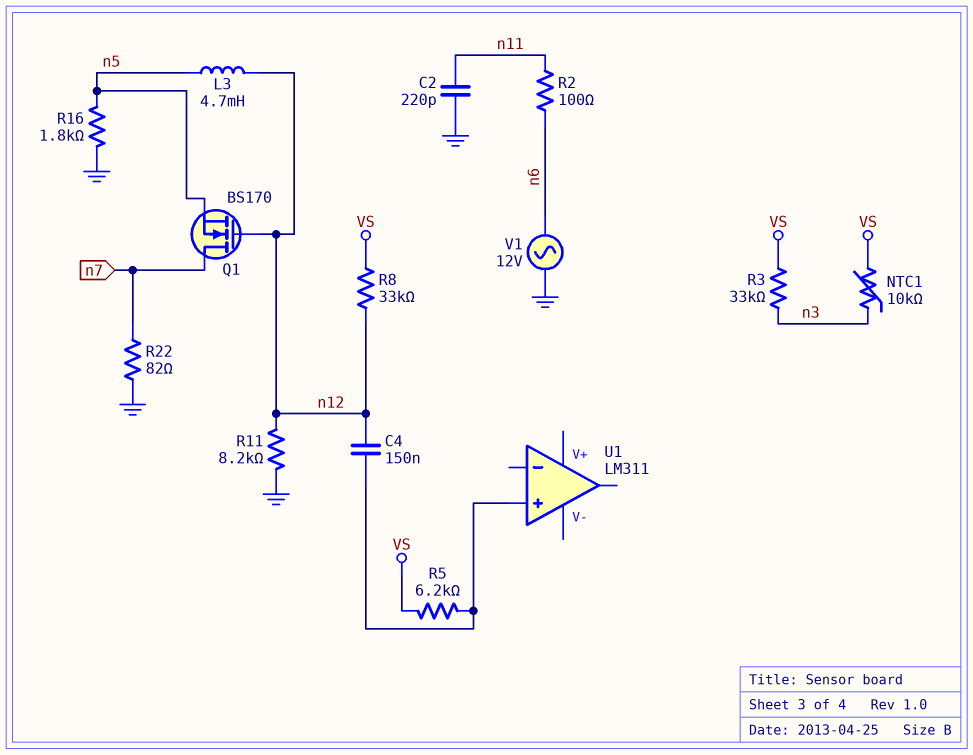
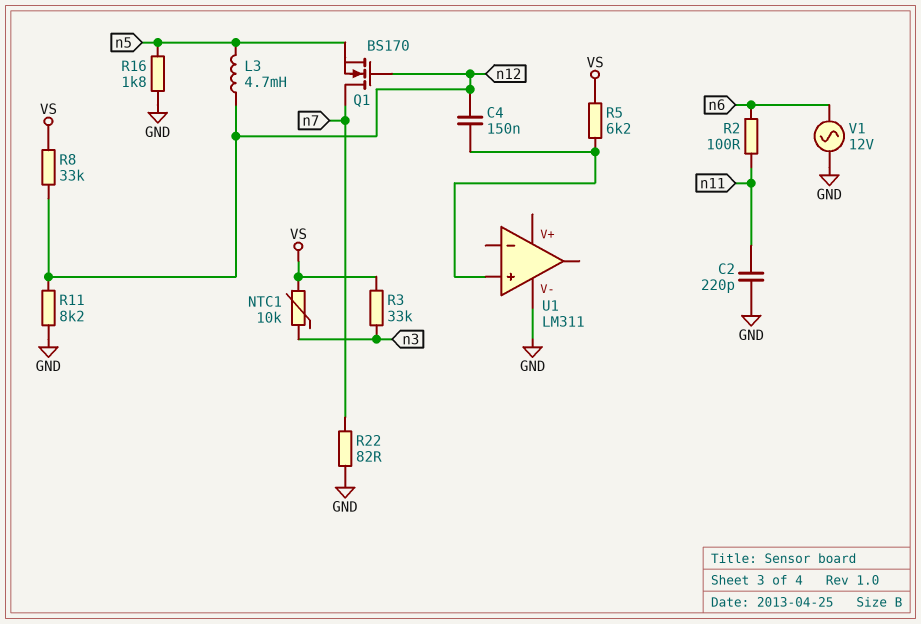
U1 pin V-: none -> GND

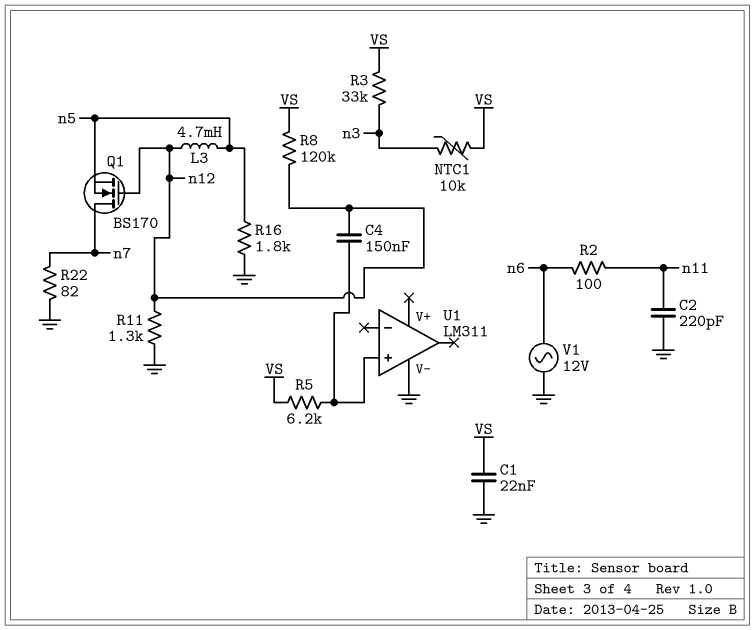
C1: none -> 22nF (GND, VS)
R8: 33k (VS, n12) -> 120k (VS, n12)
R11: 8.2k (GND, n12) -> 1.3k (GND, n12)

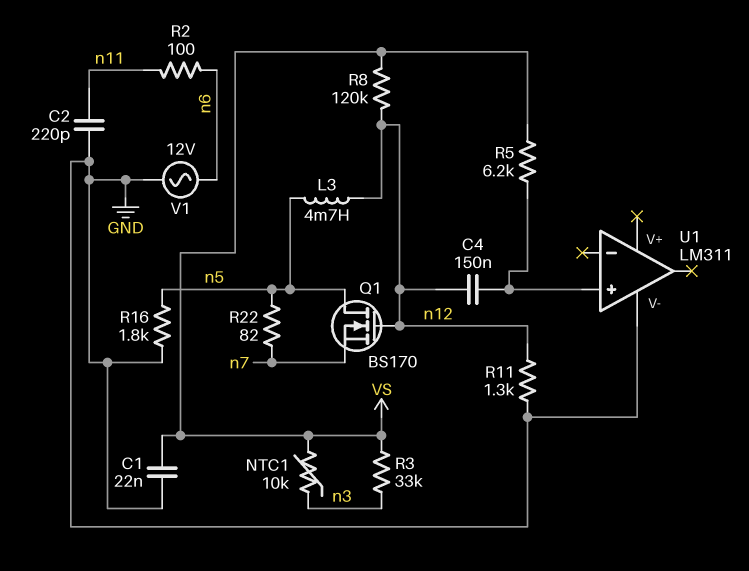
Q1: NMOS BS170 (G n12, D n7, S n5) -> NMOS BS170 (G n12, D n5, S n7)
R22: 82 (GND, n7) -> 82 (n5, n7)

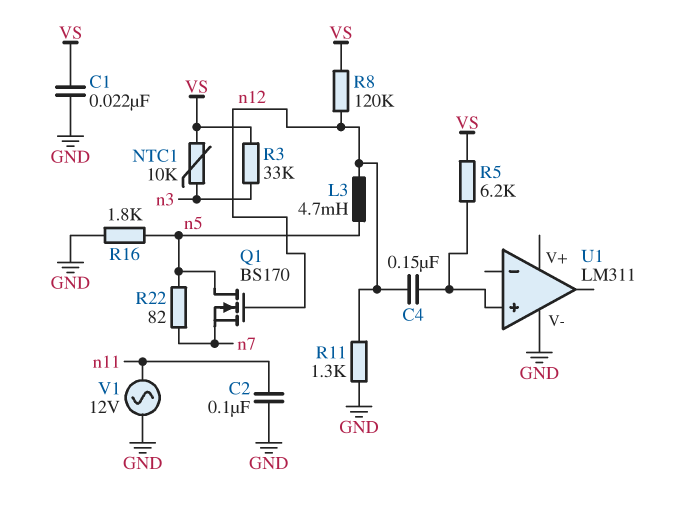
C2: 220pF (GND, n11) -> 100nF (GND, n11)
R2: 100 (n6, n11) -> none
V1: AC 12V (GND, n6) -> AC 12V (GND, n11)

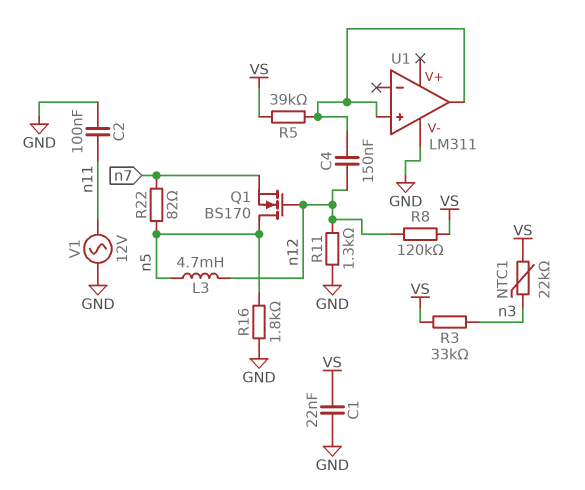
NTC1: 10k (VS, n3) -> 22k (VS, n3)
R5: 6.2k (U1/in+, VS) -> 39k (U1/in+, VS)
U1 pin out: none -> U1/in+

